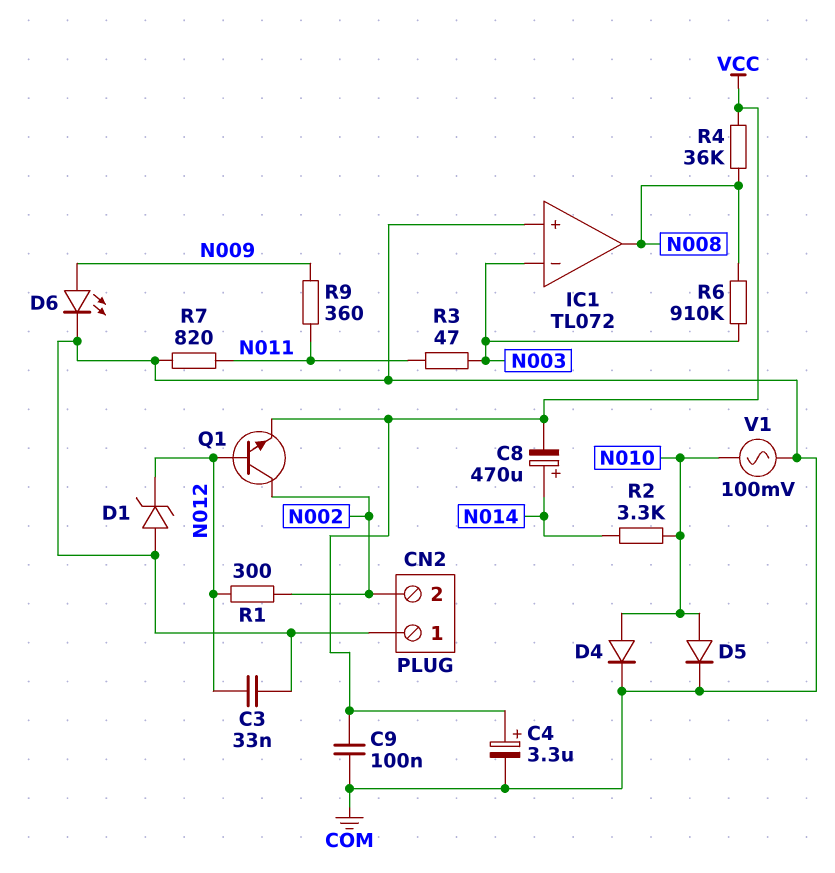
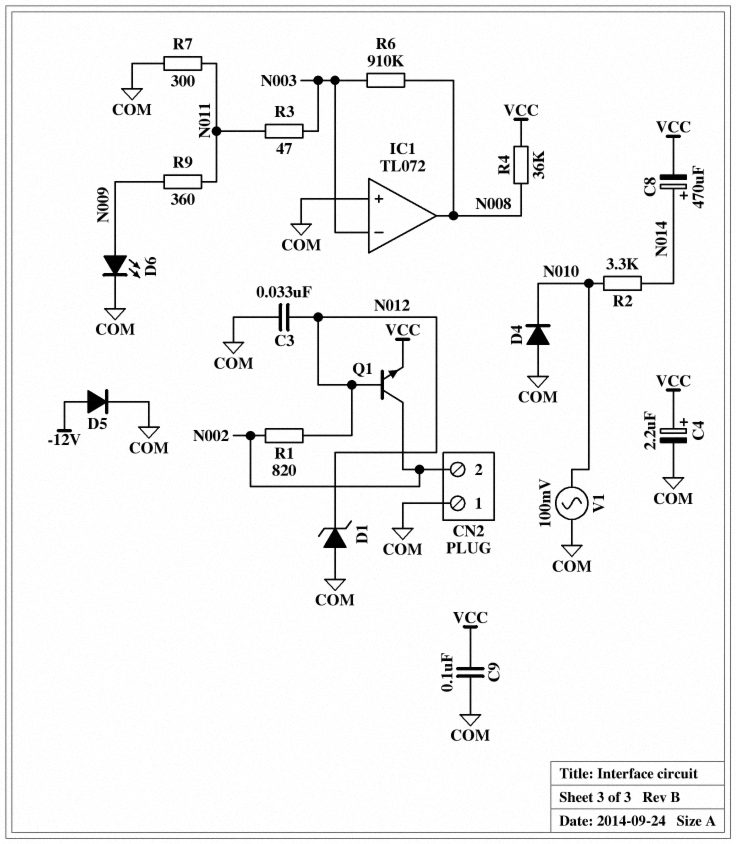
C4: 3.3uF (plus VCC, minus COM) -> 2.2uF (plus VCC, minus COM)
D4: diode (A N010, K COM) -> diode (A COM, K N010)
D5: diode (A N010, K COM) -> diode (A -12V, K COM)
R1: 300 (N002, N012) -> 820 (N002, N012)
R7: 820 (COM, N011) -> 300 (COM, N011)

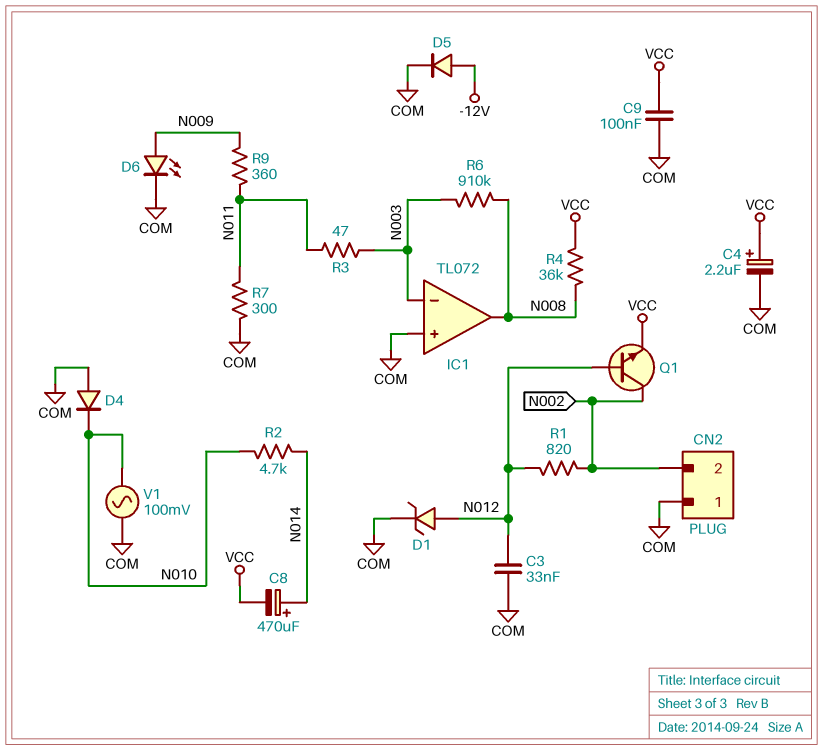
D1: zener (A COM, K N012) -> zener (A N012, K COM)
R2: 3.3k (N010, N014) -> 4.7k (N010, N014)

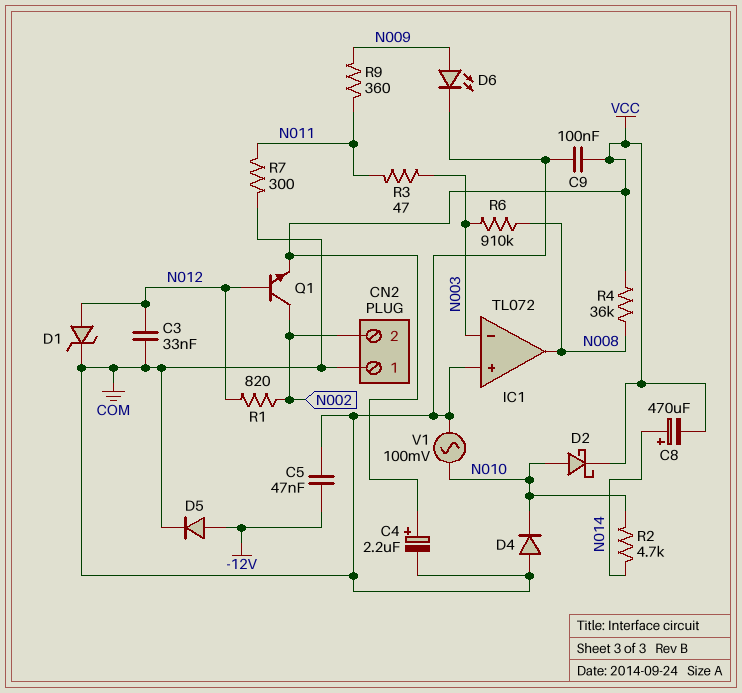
C5: none -> 47nF (-12V, COM)
D2: none -> schottky (A N010, K VCC)

